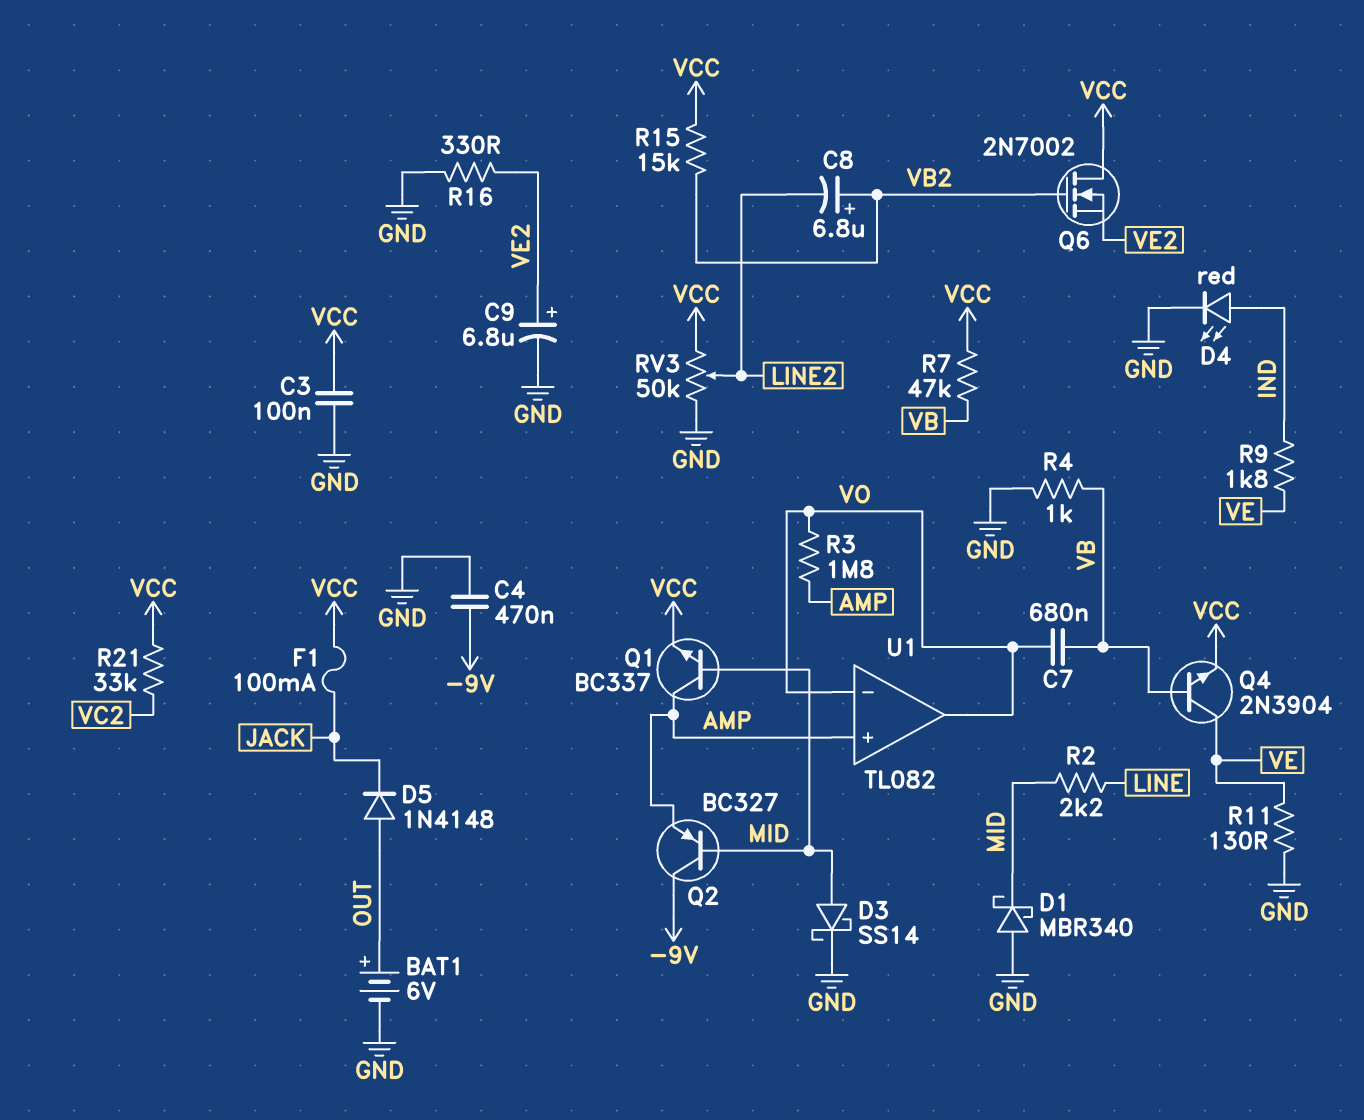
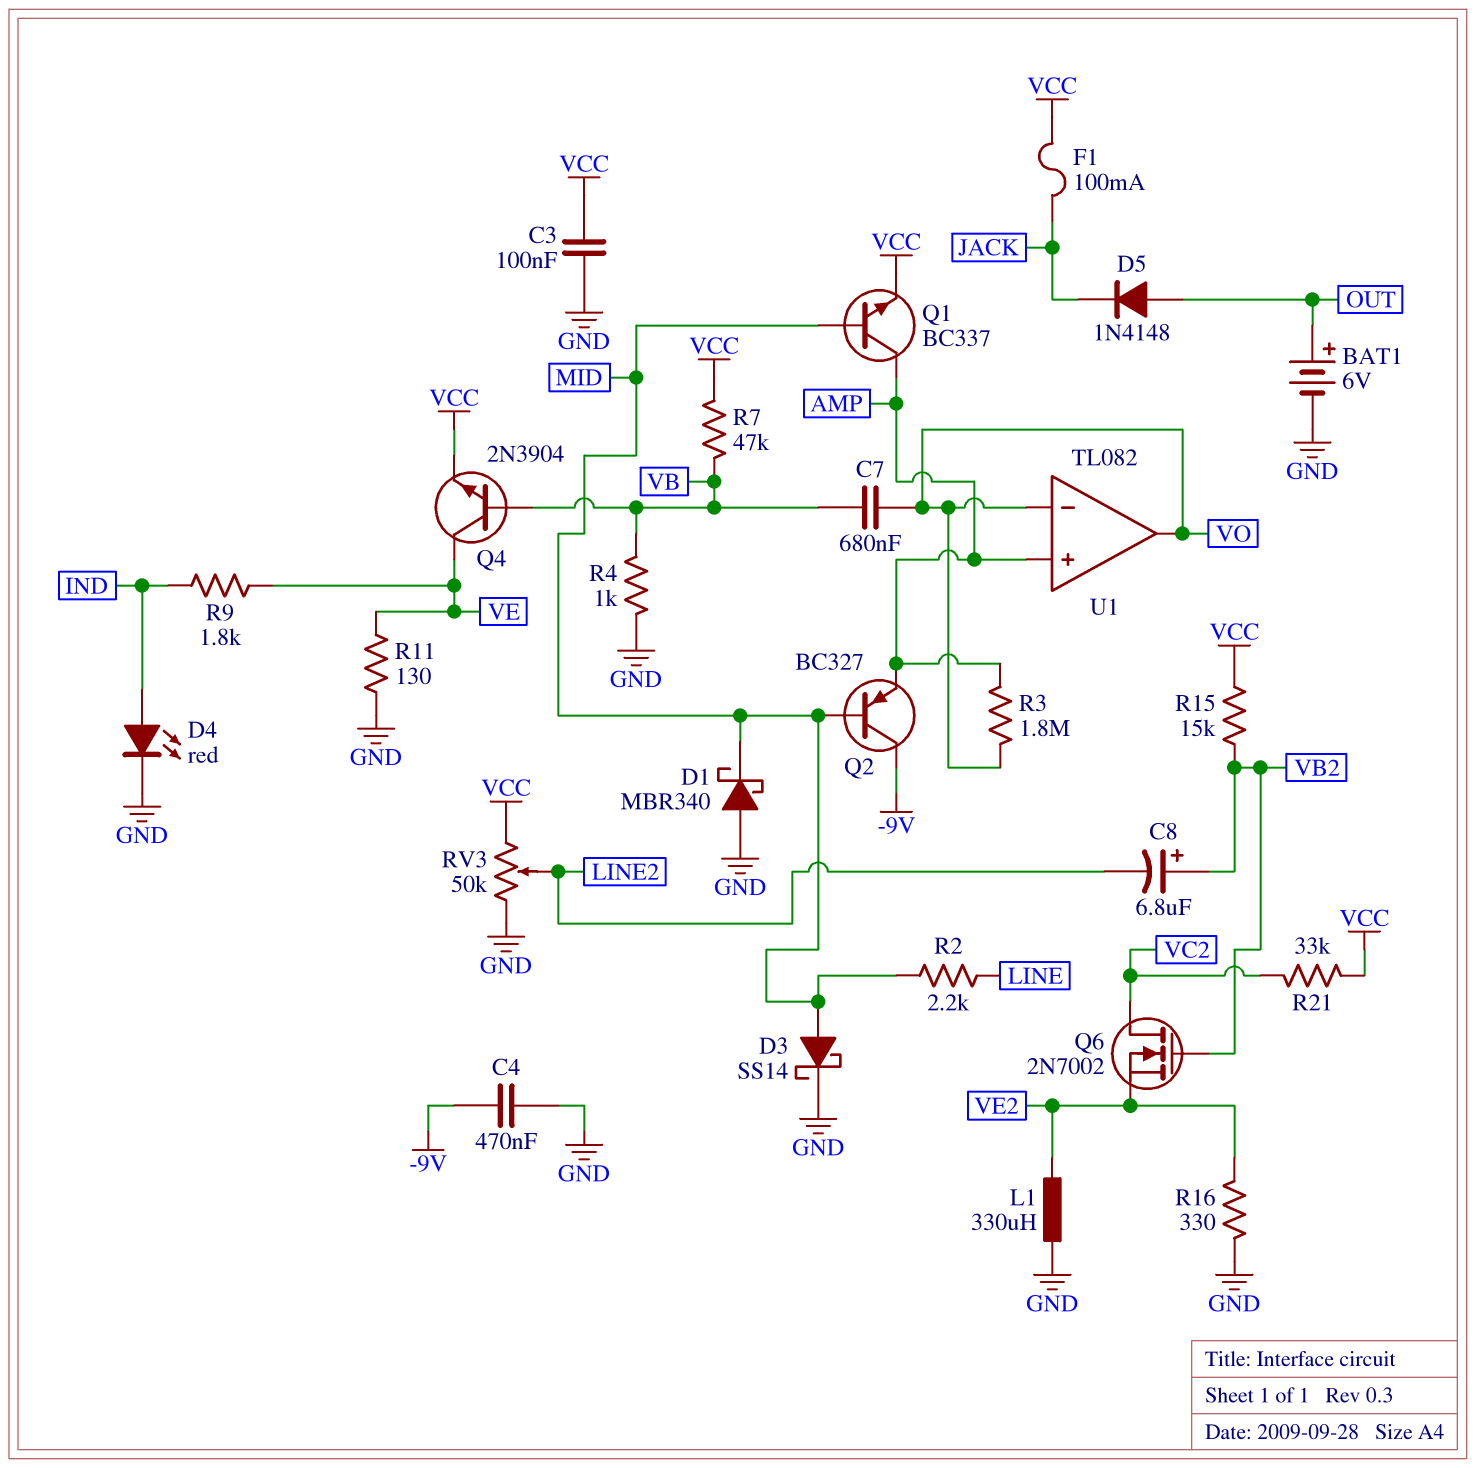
C9: 6.8uF (plus VE2, minus GND) -> none
L1: none -> 330uH (GND, VE2)
Q6: NMOS 2N7002 (G VB2, D VCC, S VE2) -> NMOS 2N7002 (G VB2, D VC2, S VE2)

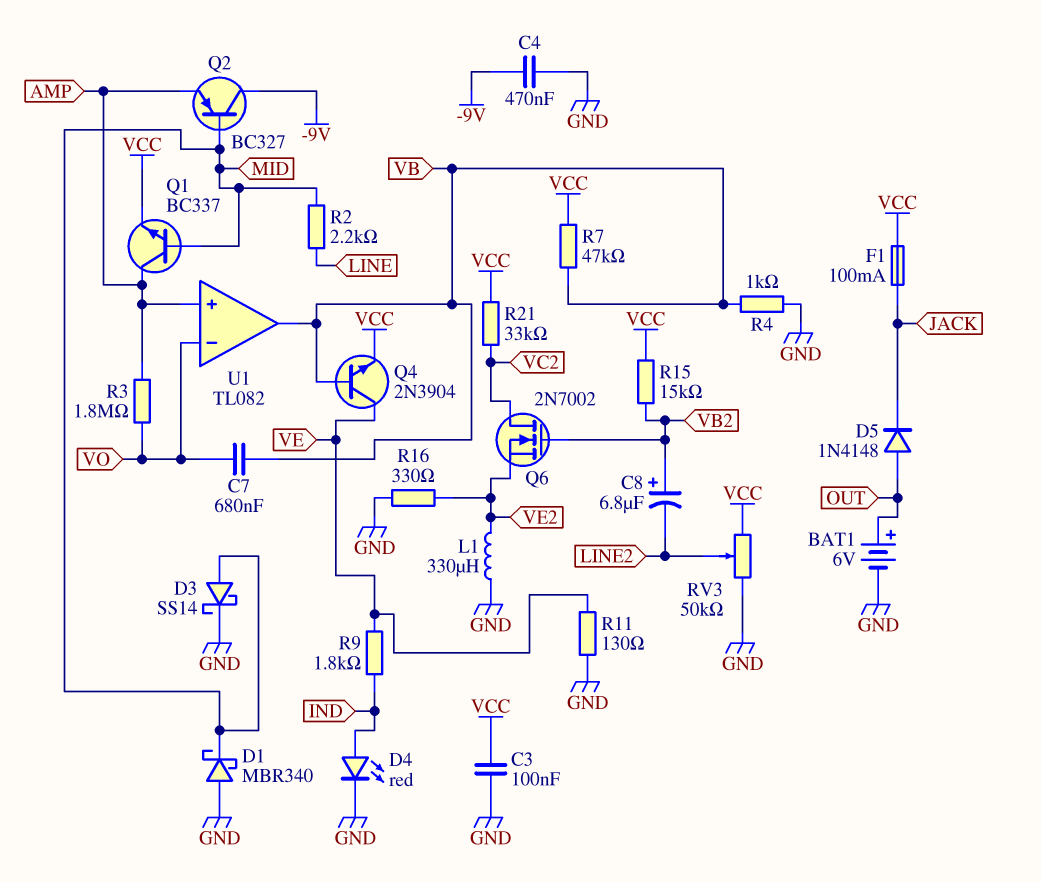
U1 pin out: VO -> VB

